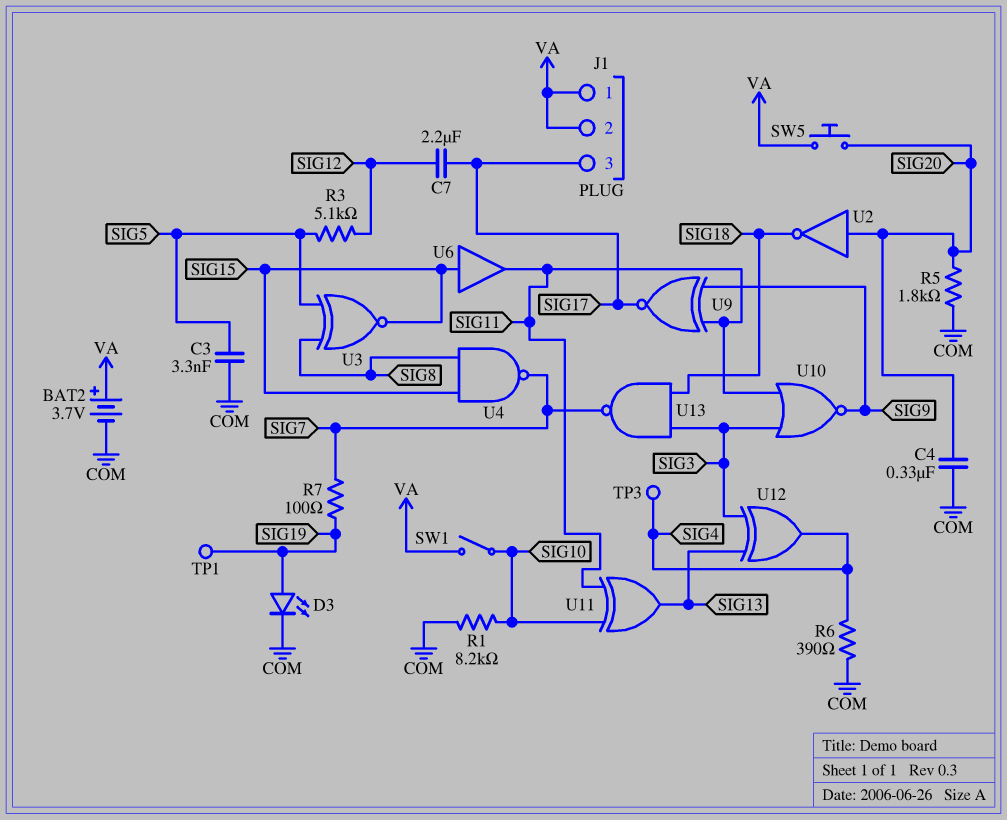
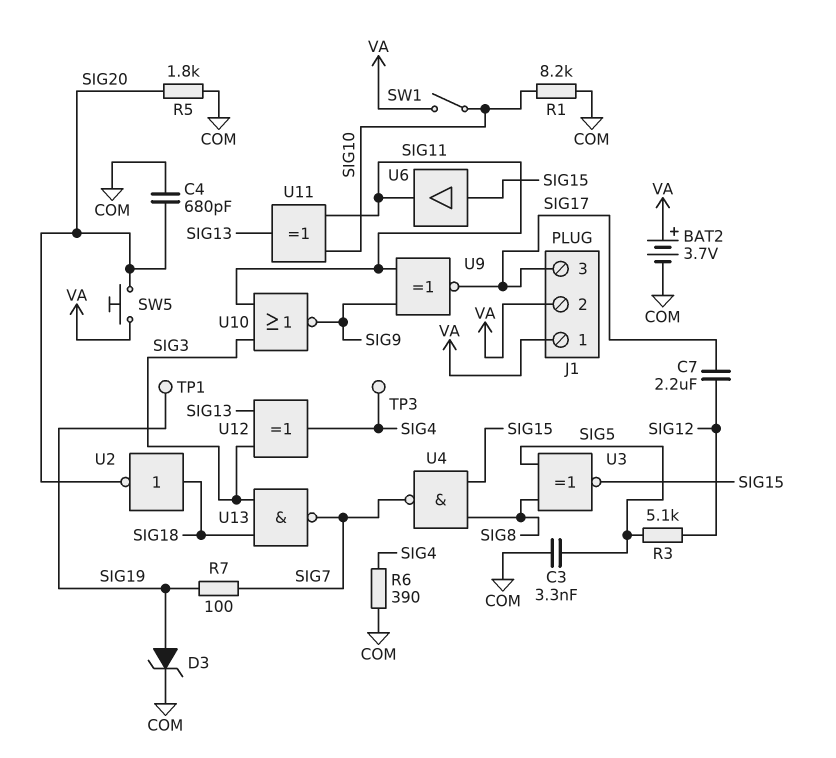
C4: 330nF (COM, SIG20) -> 680pF (COM, SIG20)
D3: LED (A SIG19, K COM) -> zener (A SIG19, K COM)
U2: NOT (in SIG20, out SIG18) -> NOT (in SIG18, out SIG20)

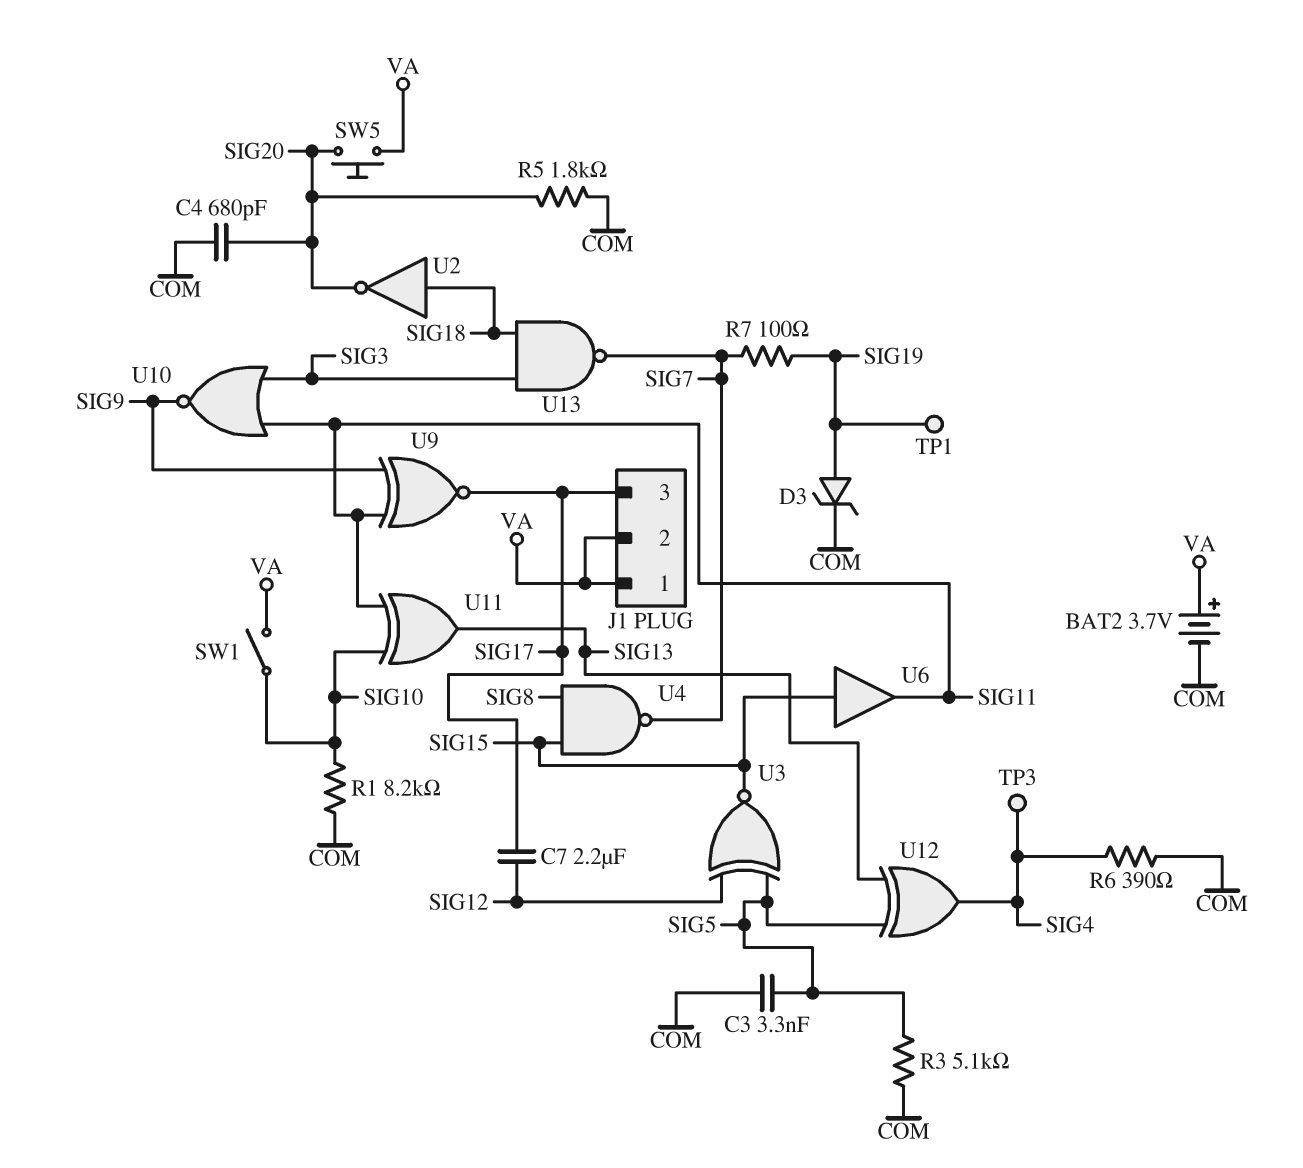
R3: 5.1k (SIG5, SIG12) -> 5.1k (COM, SIG5)
U3: XNOR (in SIG5, in SIG8, out SIG15) -> XNOR (in SIG5, in SIG12, out SIG15)
U12: XOR (in SIG3, in SIG13, out SIG4) -> XOR (in SIG5, in SIG13, out SIG4)

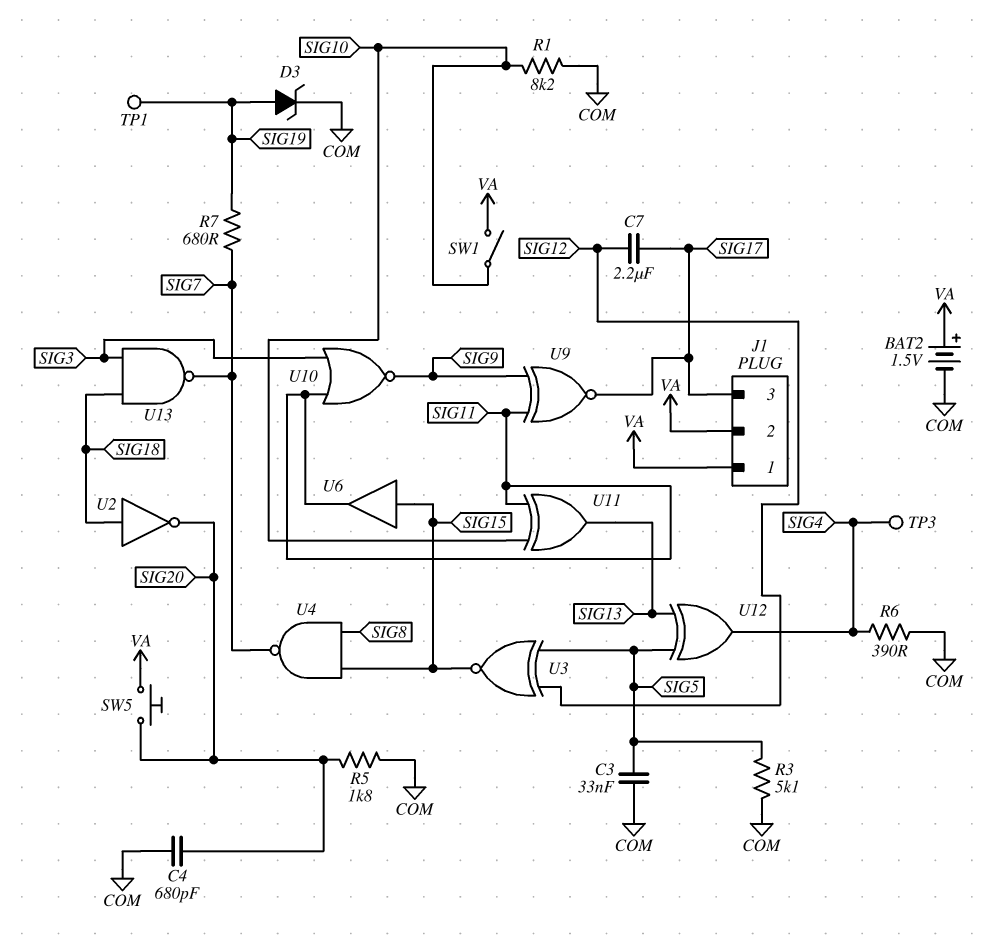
BAT2: 3.7V (plus VA, minus COM) -> 1.5V (plus VA, minus COM)
C3: 3.3nF (COM, SIG5) -> 33nF (COM, SIG5)
R7: 100 (SIG7, SIG19) -> 680 (SIG7, SIG19)

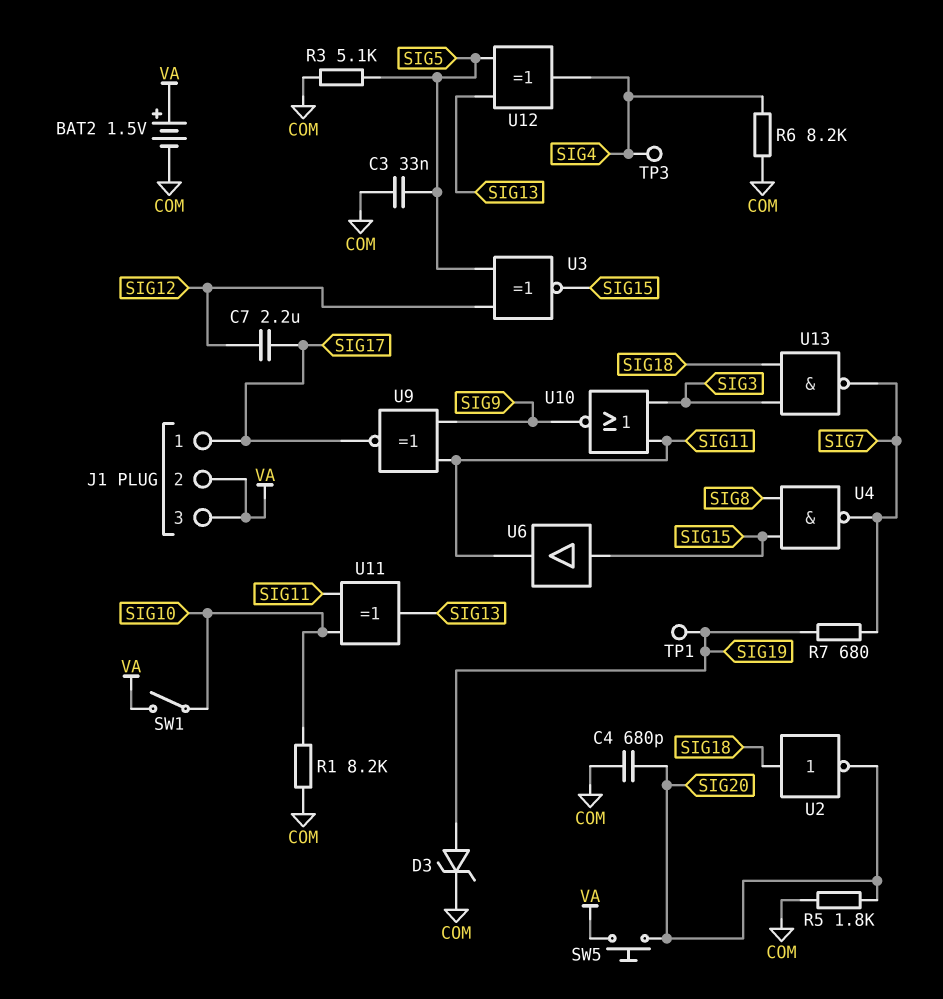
J1 pin 1: VA -> SIG17
J1 pin 3: SIG17 -> VA
R6: 390 (COM, SIG4) -> 8.2k (COM, SIG4)

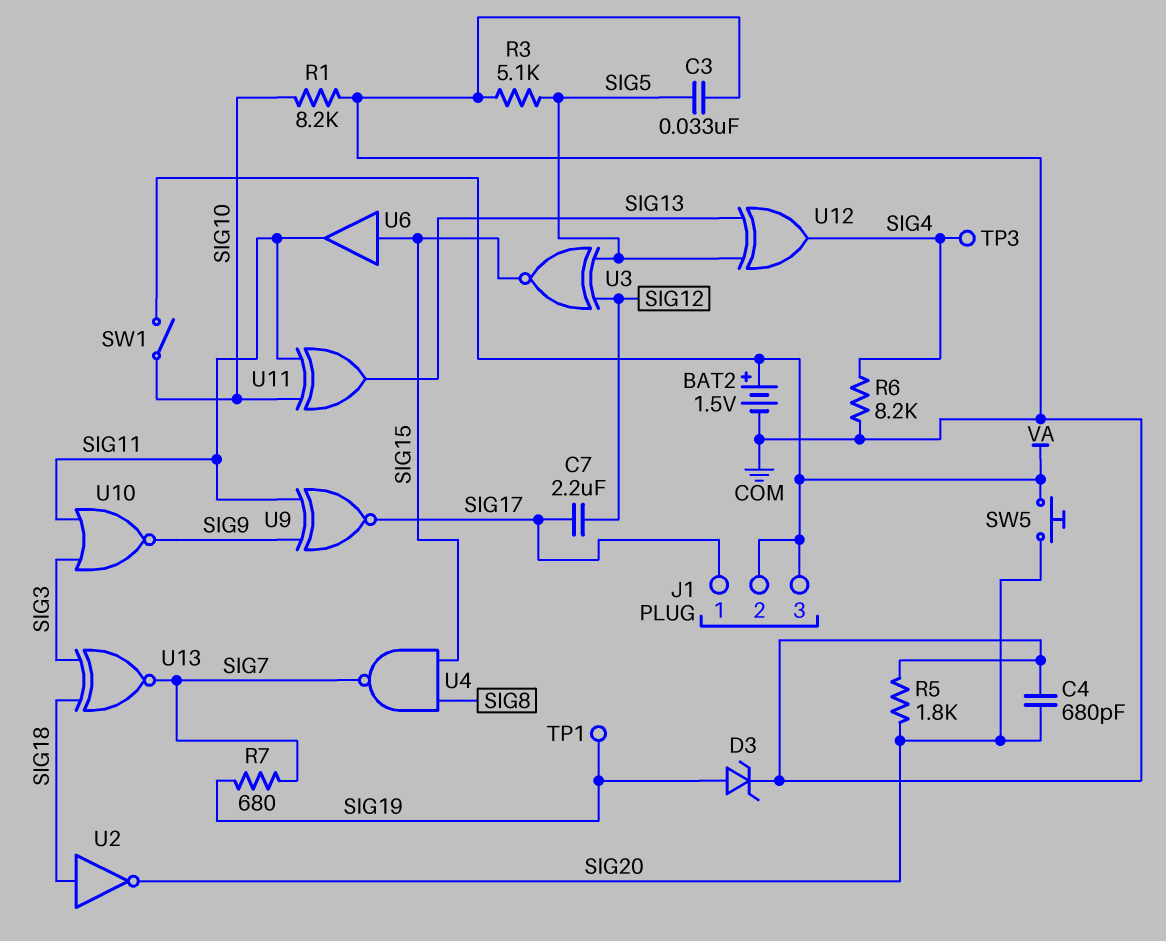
U13: NAND (in SIG3, in SIG18, out SIG7) -> XNOR (in SIG3, in SIG18, out SIG7)

